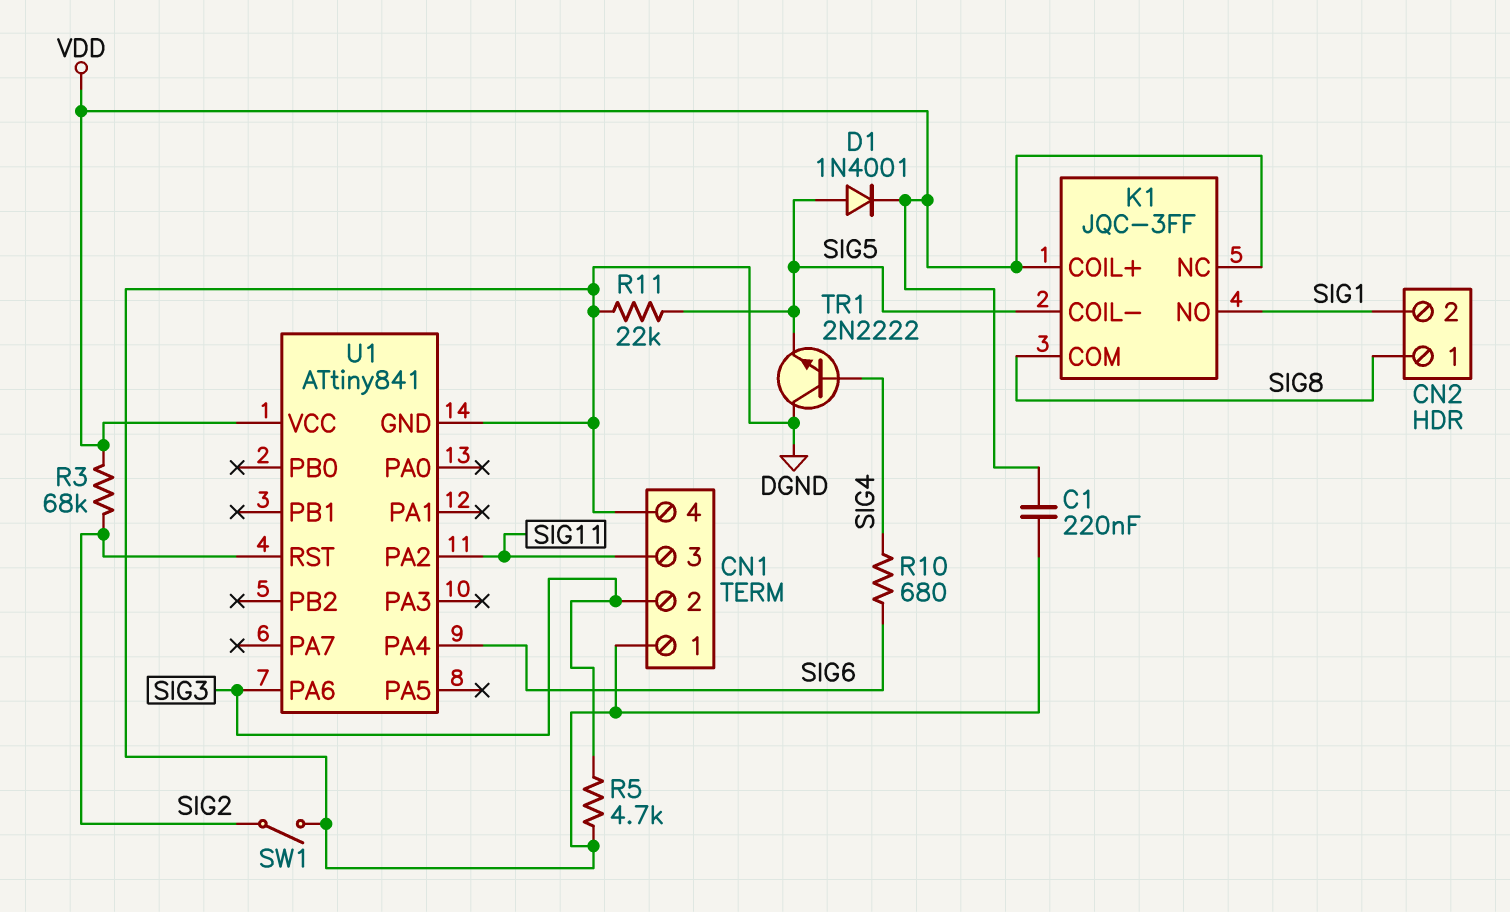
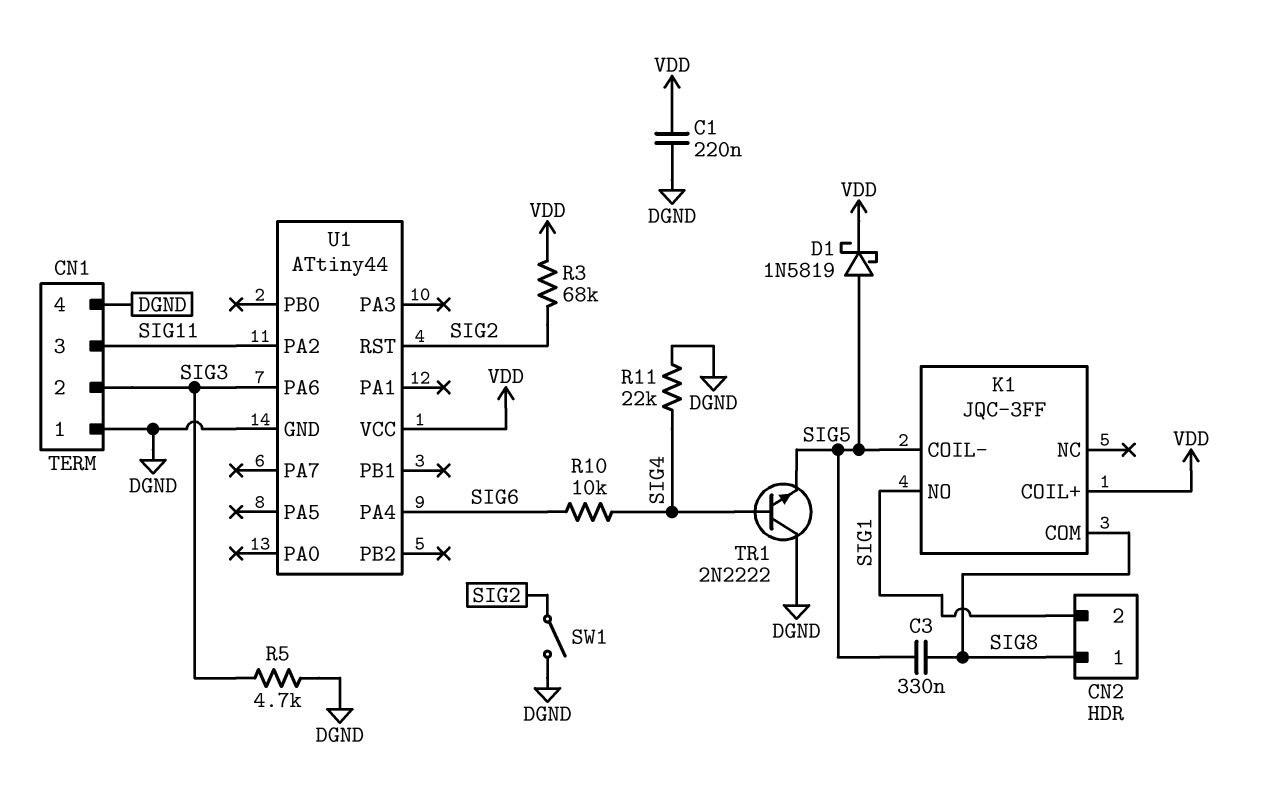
C3: none -> 330nF (SIG5, SIG8)
D1: diode 1N4001 (A SIG5, K VDD) -> schottky 1N5819 (A SIG5, K VDD)
K1 pin NC: VDD -> none
R10: 680 (SIG4, SIG6) -> 10k (SIG4, SIG6)
R11: 22k (DGND, SIG5) -> 22k (DGND, SIG4)
U1: ATtiny841 -> ATtiny44

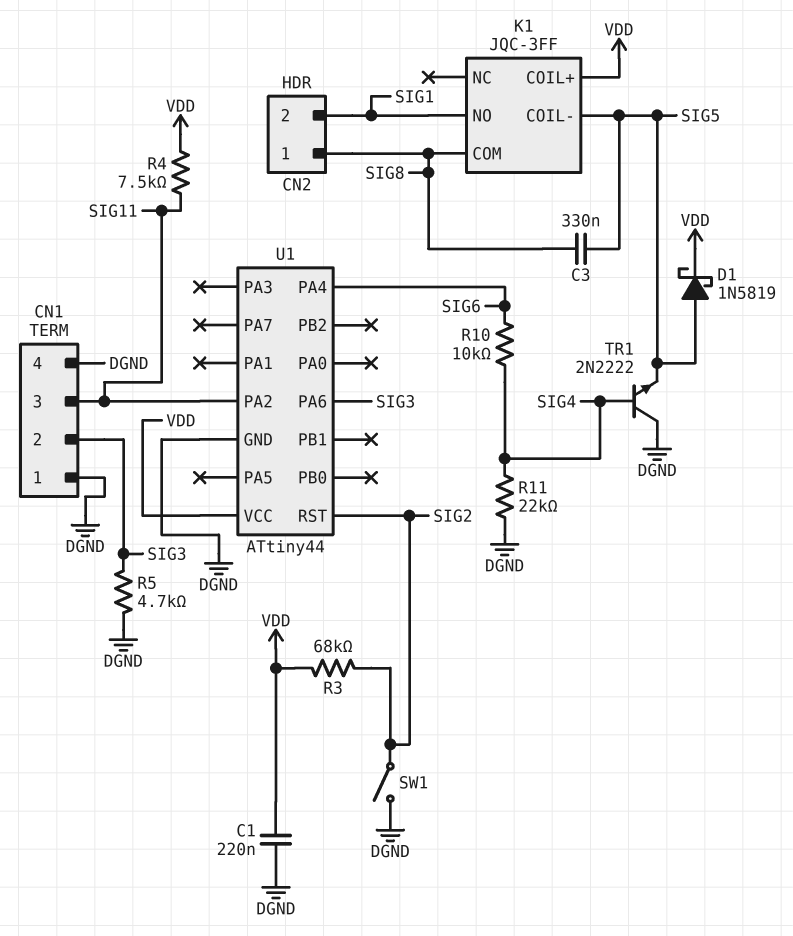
R4: none -> 7.5k (SIG11, VDD)

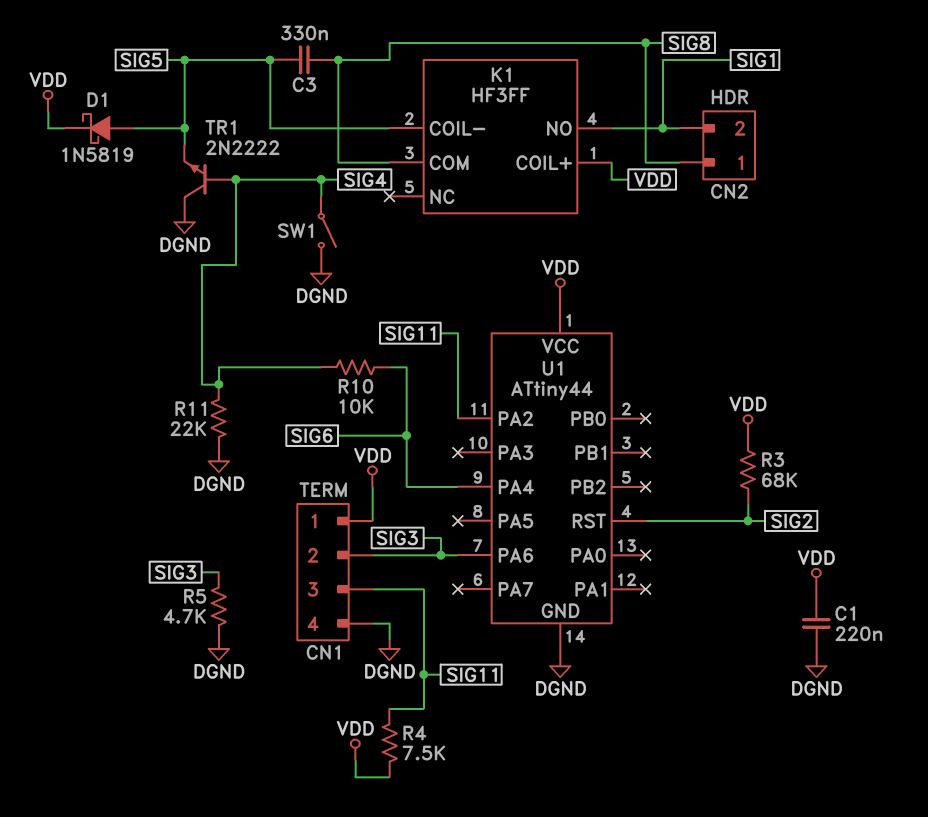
CN1 pin 1: DGND -> VDD
K1: JQC-3FF -> HF3FF
SW1: switch (DGND, SIG2) -> switch (DGND, SIG4)

